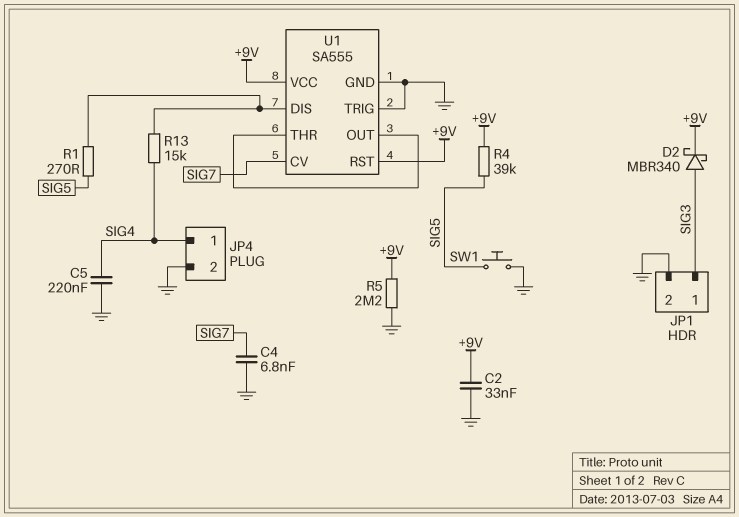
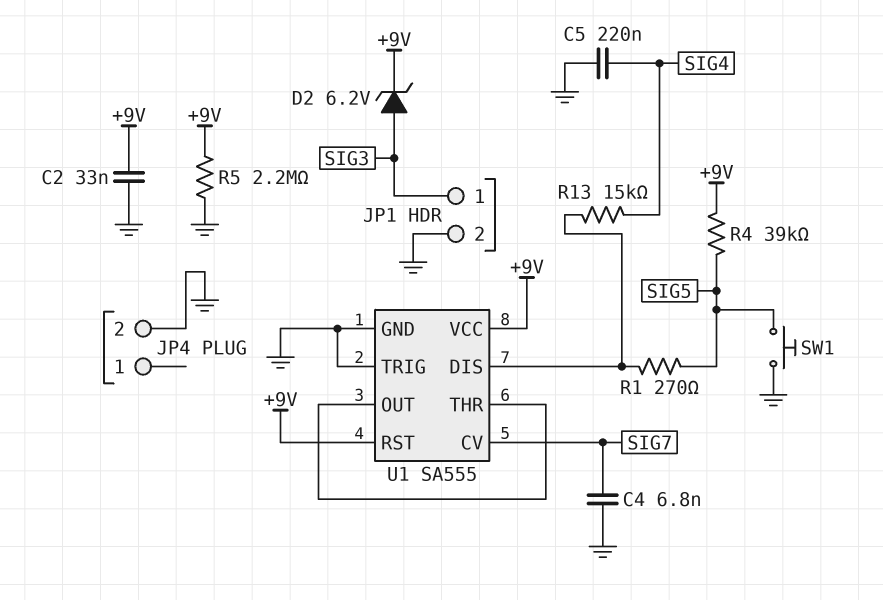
D2: schottky MBR340 (A SIG3, K +9V) -> zener 6.2V (A SIG3, K +9V)
JP4 pin 1: SIG4 -> none

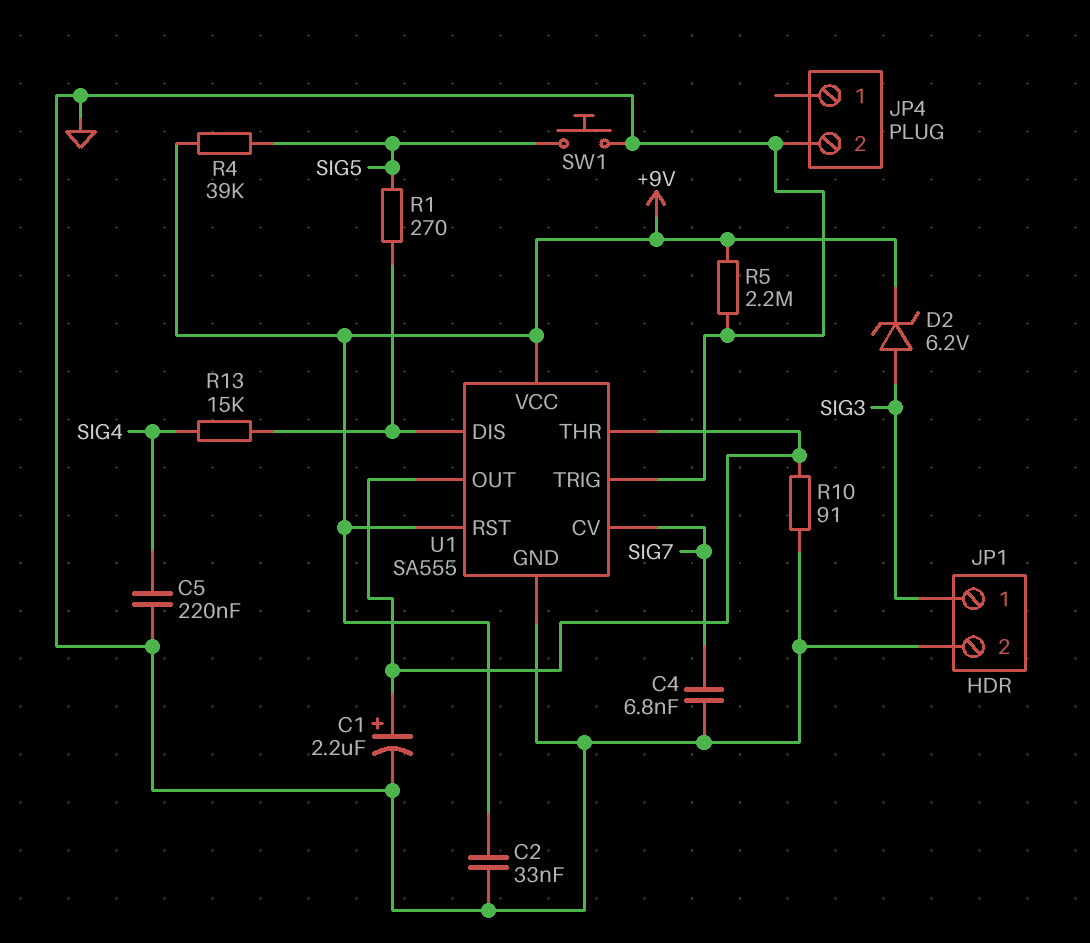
C1: none -> 2.2uF (plus U1/OUT, minus GND)
R10: none -> 91 (GND, U1/OUT)

